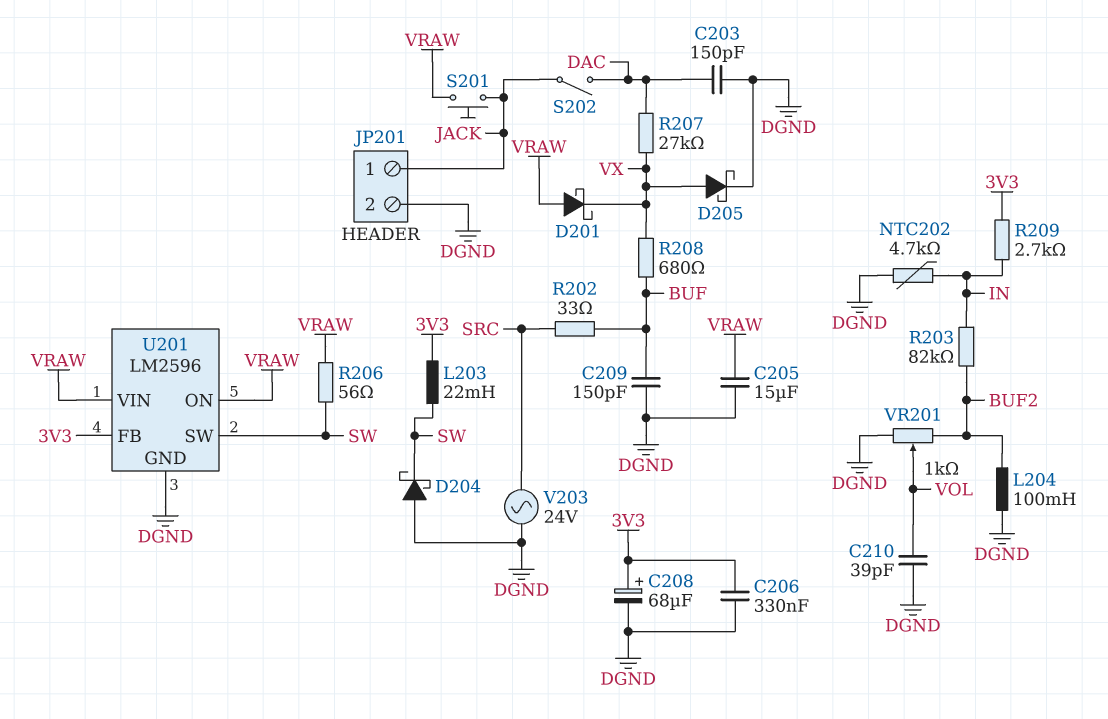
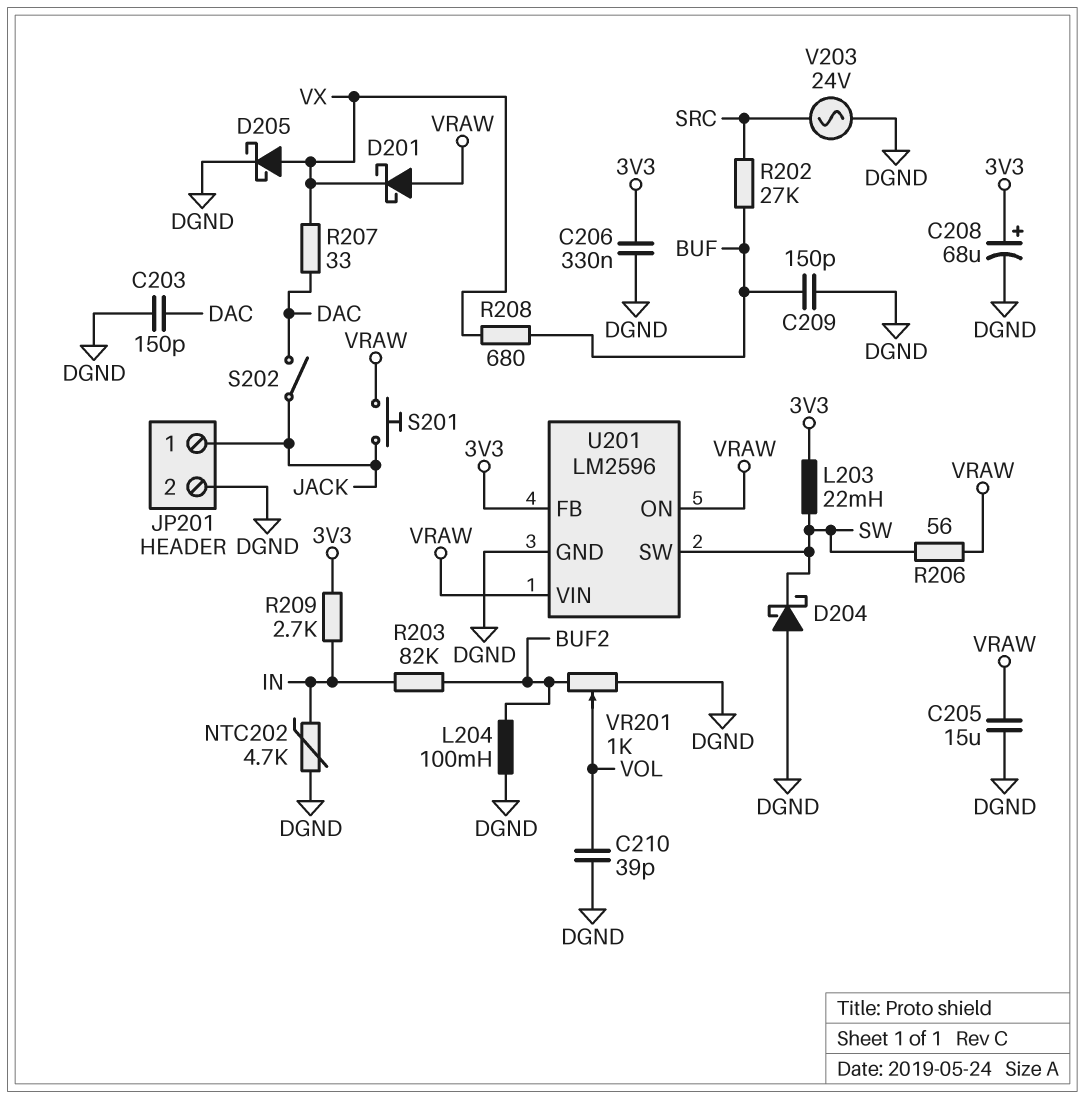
R202: 33 (BUF, SRC) -> 27k (BUF, SRC)
R207: 27k (DAC, VX) -> 33 (DAC, VX)

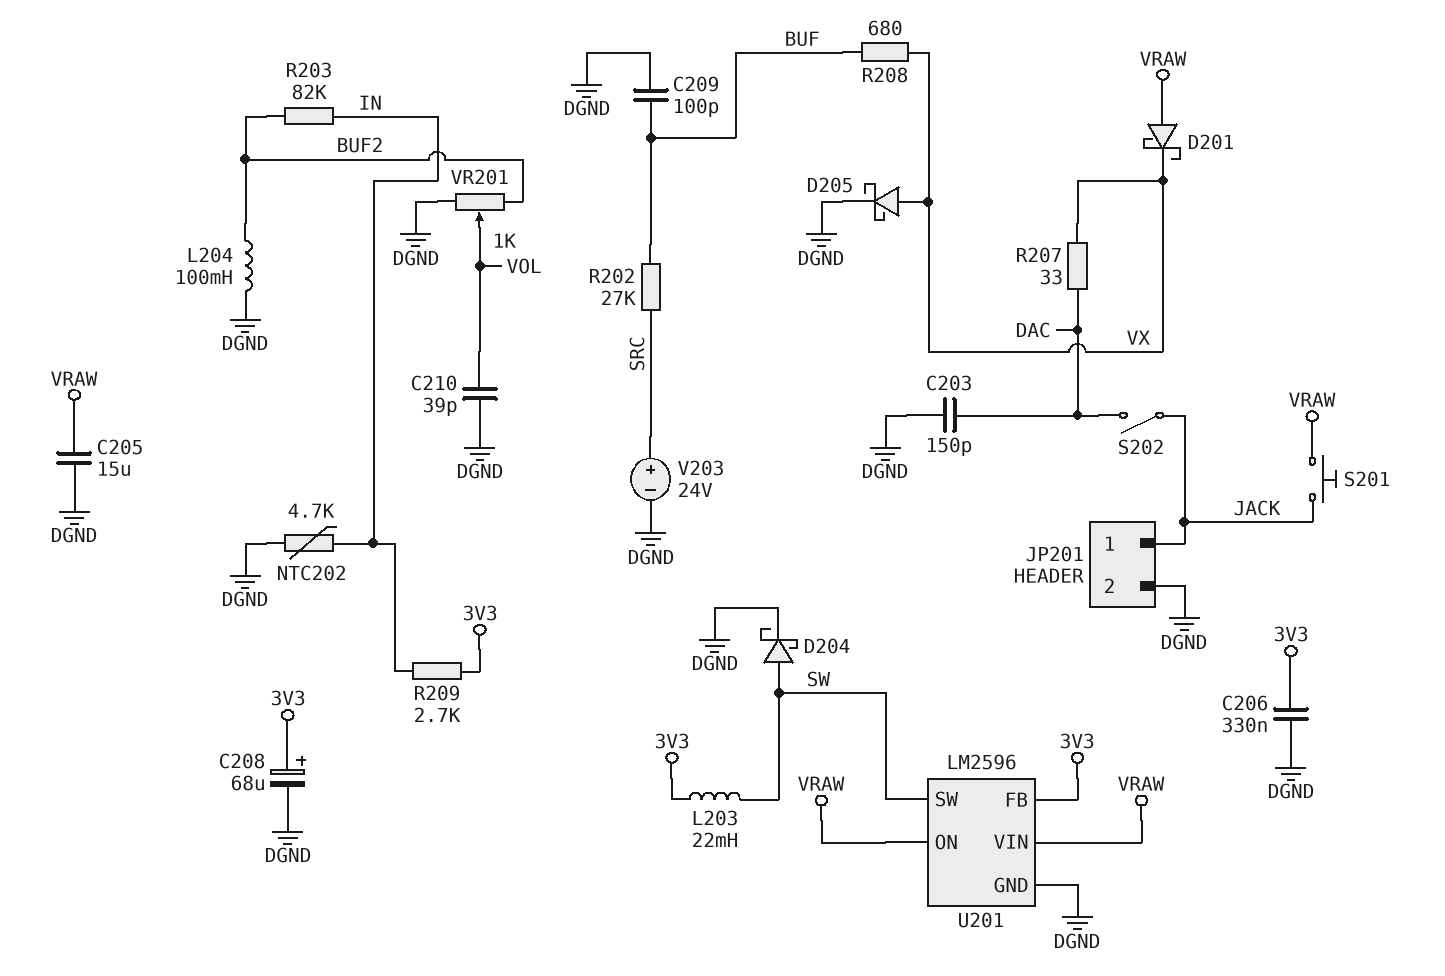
C209: 150pF (BUF, DGND) -> 100pF (BUF, DGND)
D204: schottky (A DGND, K SW) -> schottky (A SW, K DGND)
R206: 56 (SW, VRAW) -> none
V203: AC 24V (DGND, SRC) -> 24V (plus SRC, minus DGND)

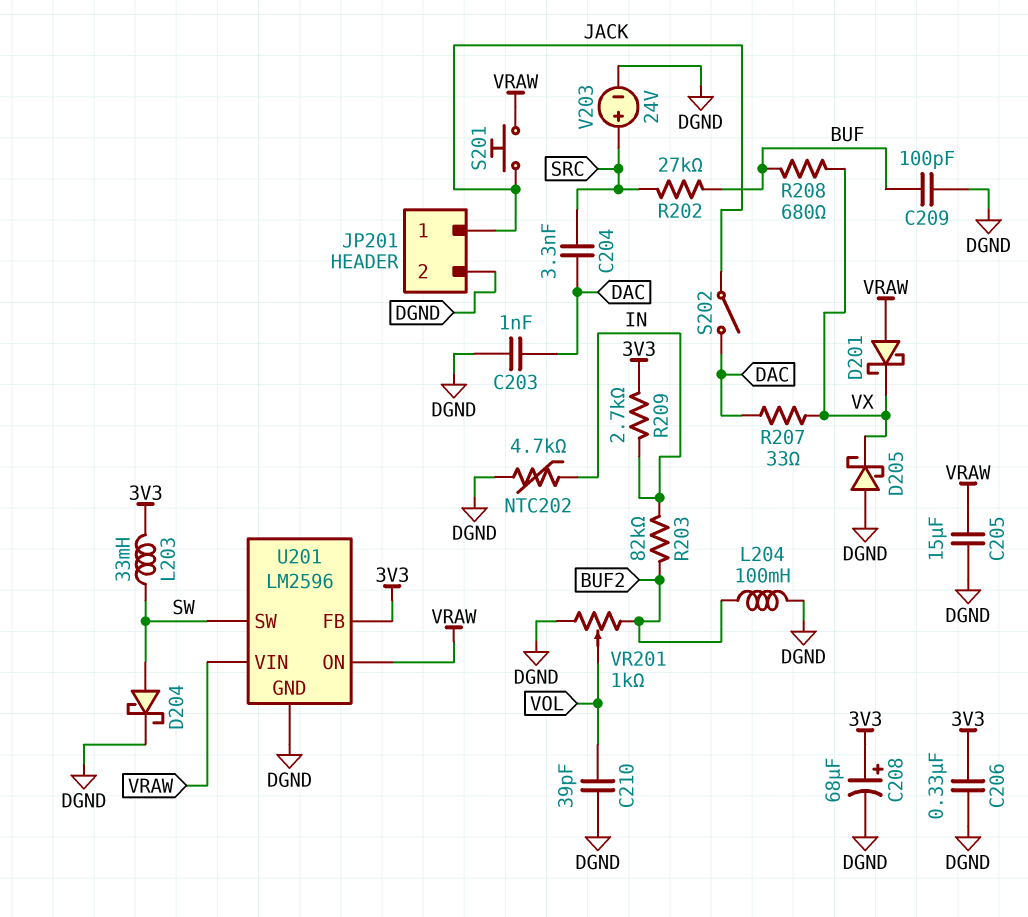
C203: 150pF (DAC, DGND) -> 1nF (DAC, DGND)
C204: none -> 3.3nF (DAC, SRC)
D205: schottky (A VX, K DGND) -> schottky (A DGND, K VX)
L203: 22mH (3V3, SW) -> 33mH (3V3, SW)

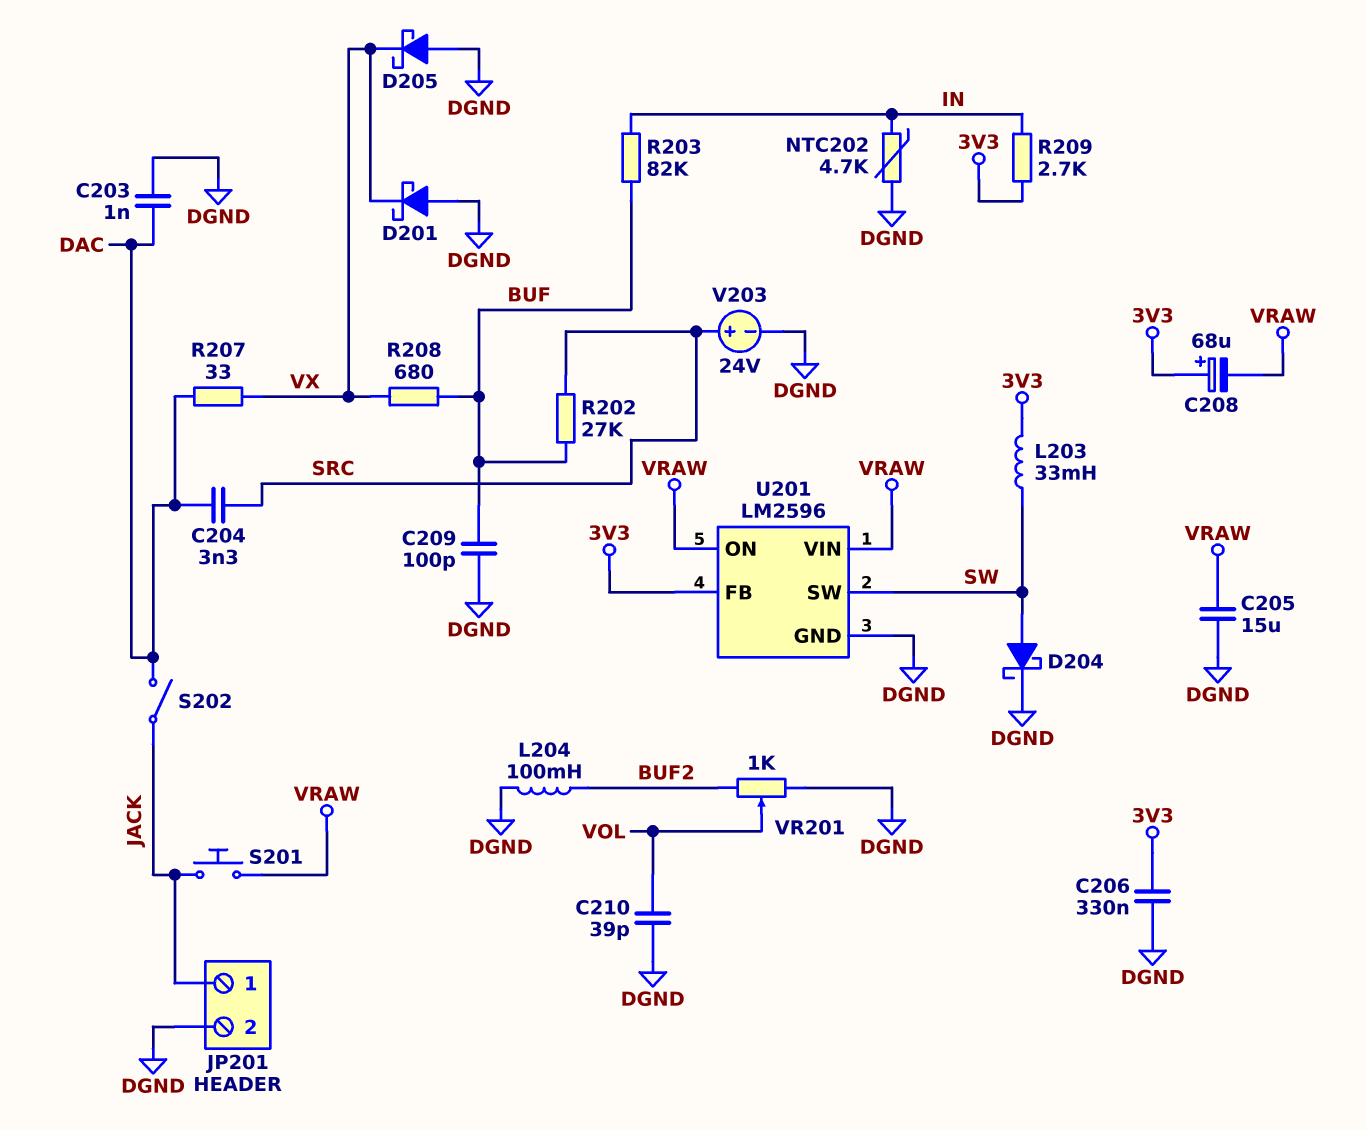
C208: 68uF (plus 3V3, minus DGND) -> 68uF (plus 3V3, minus VRAW)
D201: schottky (A VRAW, K VX) -> schottky (A DGND, K VX)
R203: 82k (BUF2, IN) -> 82k (BUF, IN)

